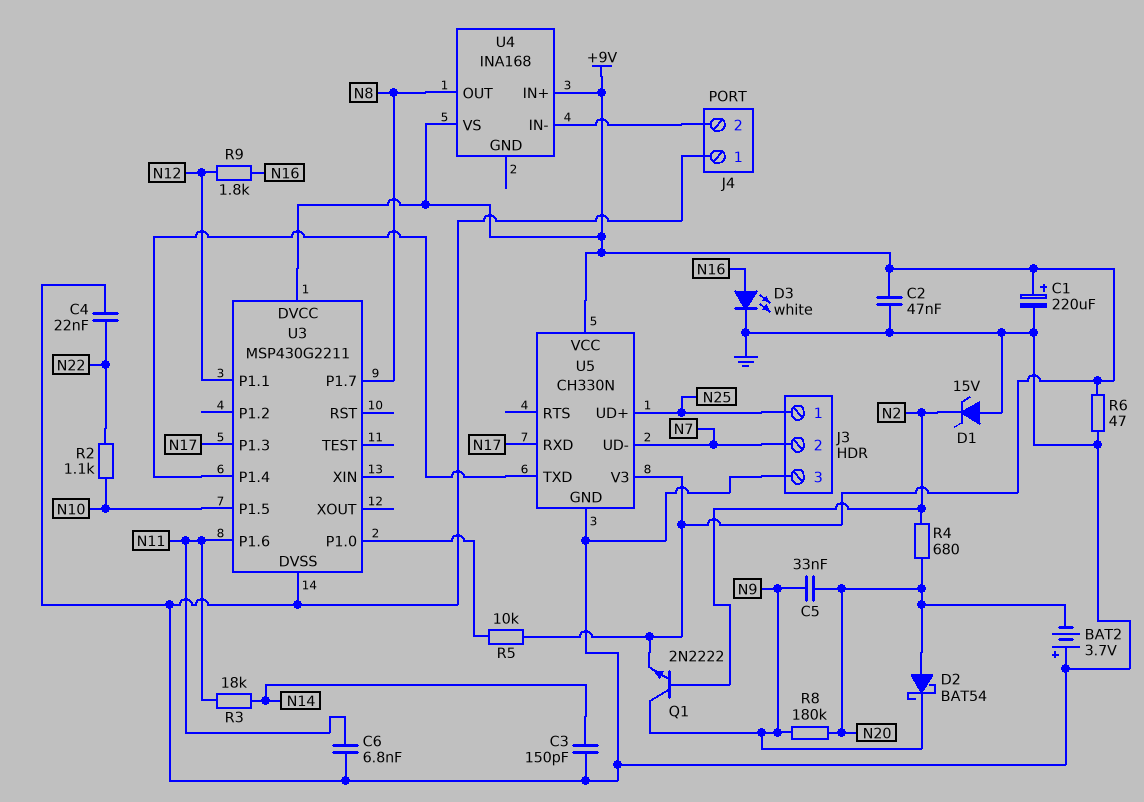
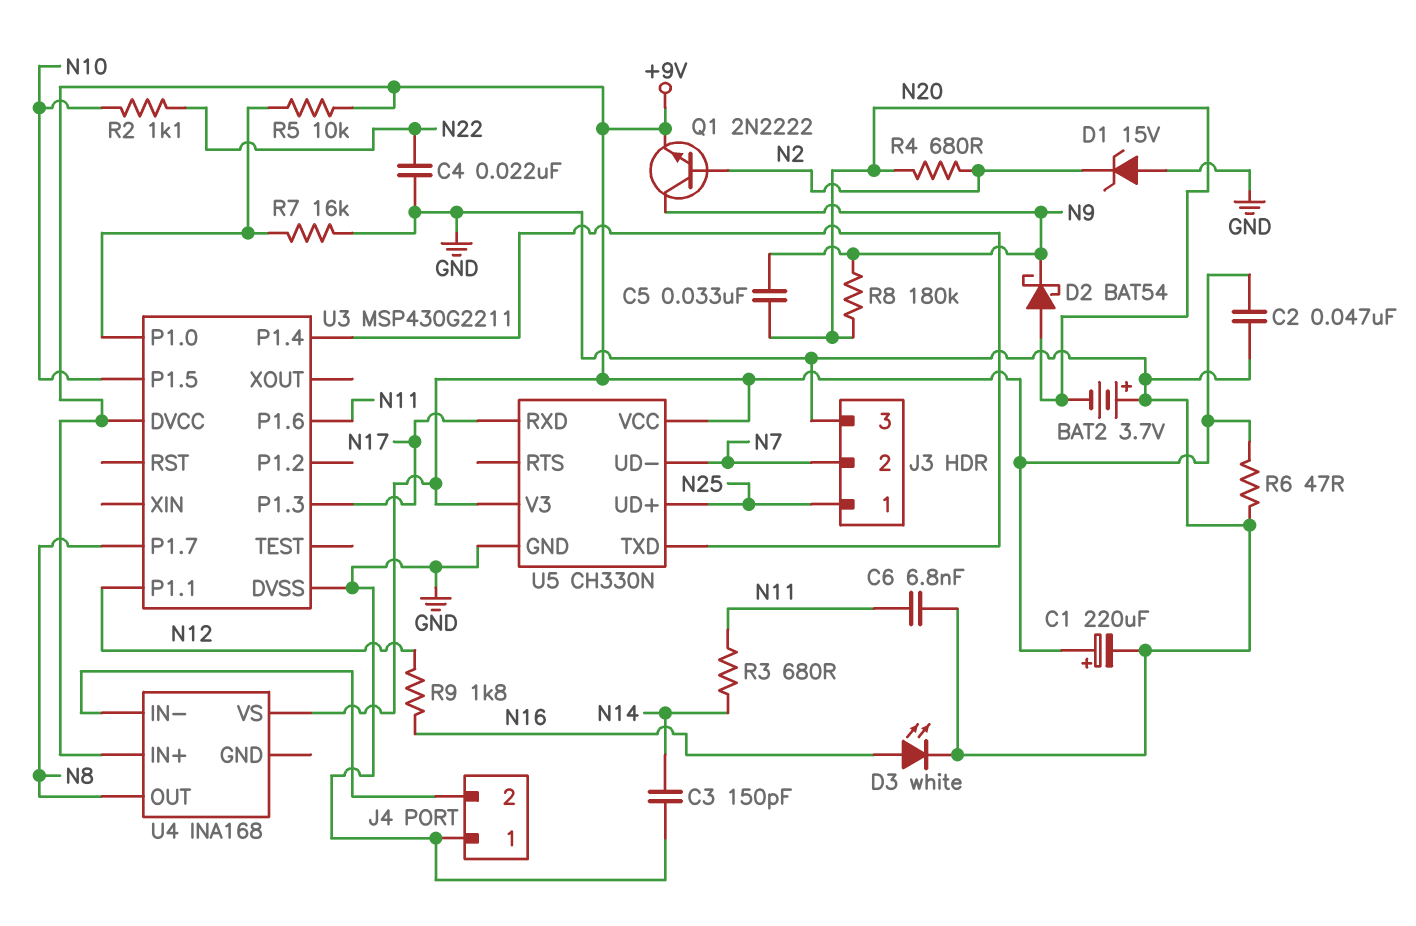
R3: 18k (N11, N14) -> 680 (N11, N14)
R7: none -> 16k (GND, U3/P1.0)

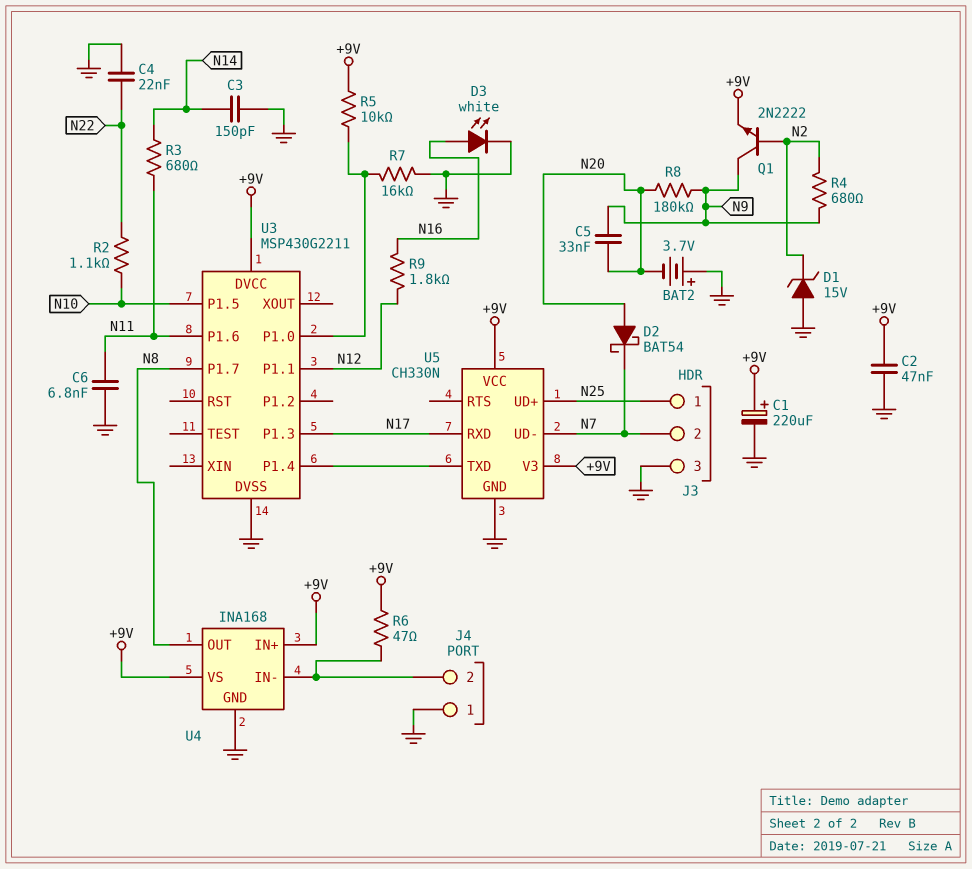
D2: schottky BAT54 (A N20, K N9) -> schottky BAT54 (A N20, K N7)
R4: 680 (N2, N20) -> 680 (N2, N9)
R6: 47 (+9V, GND) -> 47 (+9V, J4/2)
U4 pin GND: none -> GND

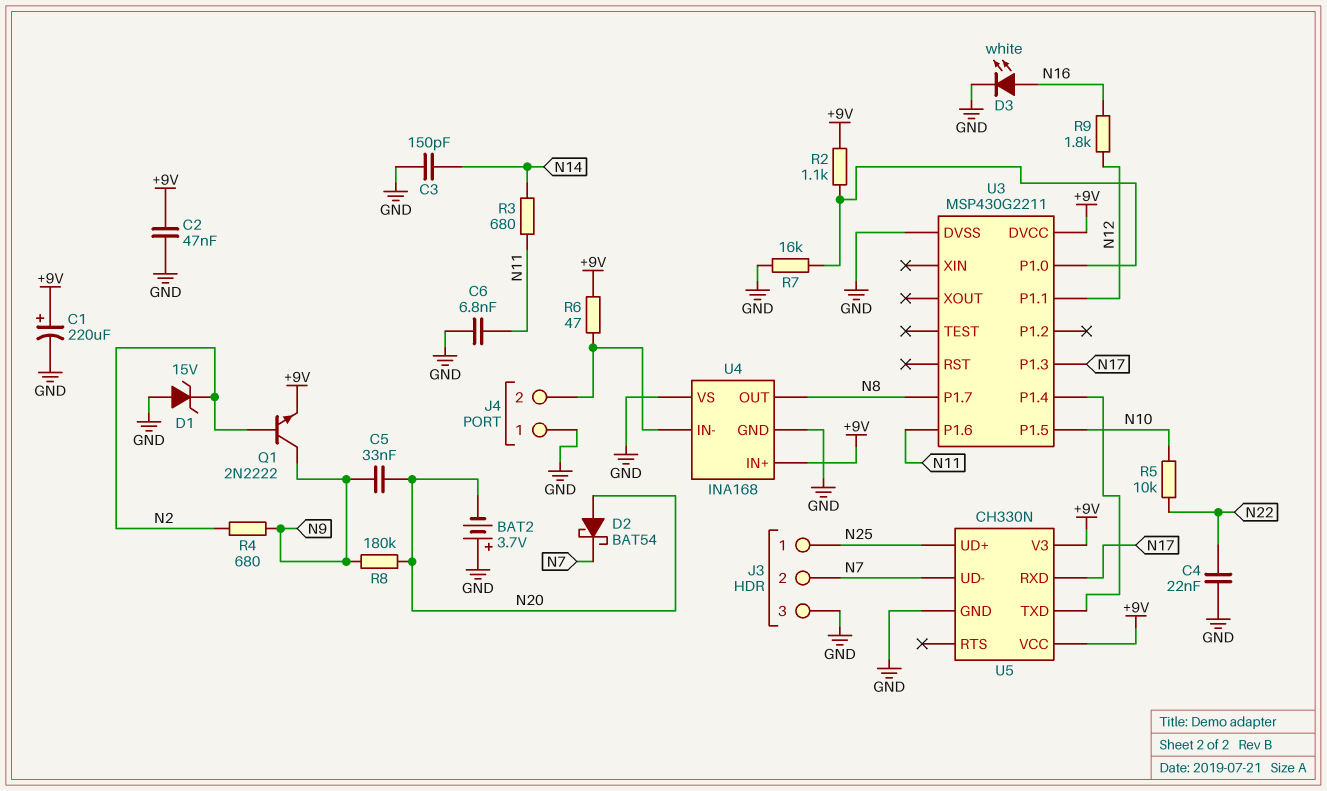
R2: 1.1k (N10, N22) -> 1.1k (+9V, U3/P1.0)
R5: 10k (+9V, U3/P1.0) -> 10k (N10, N22)
U4 pin VS: +9V -> GND

